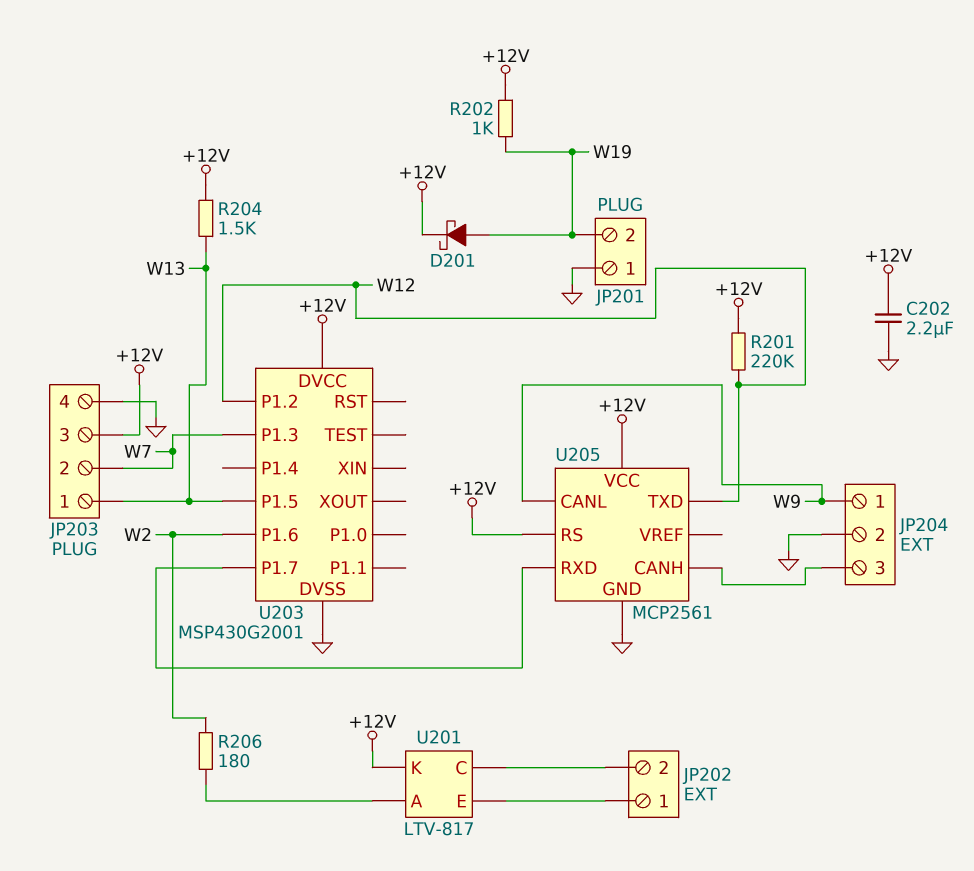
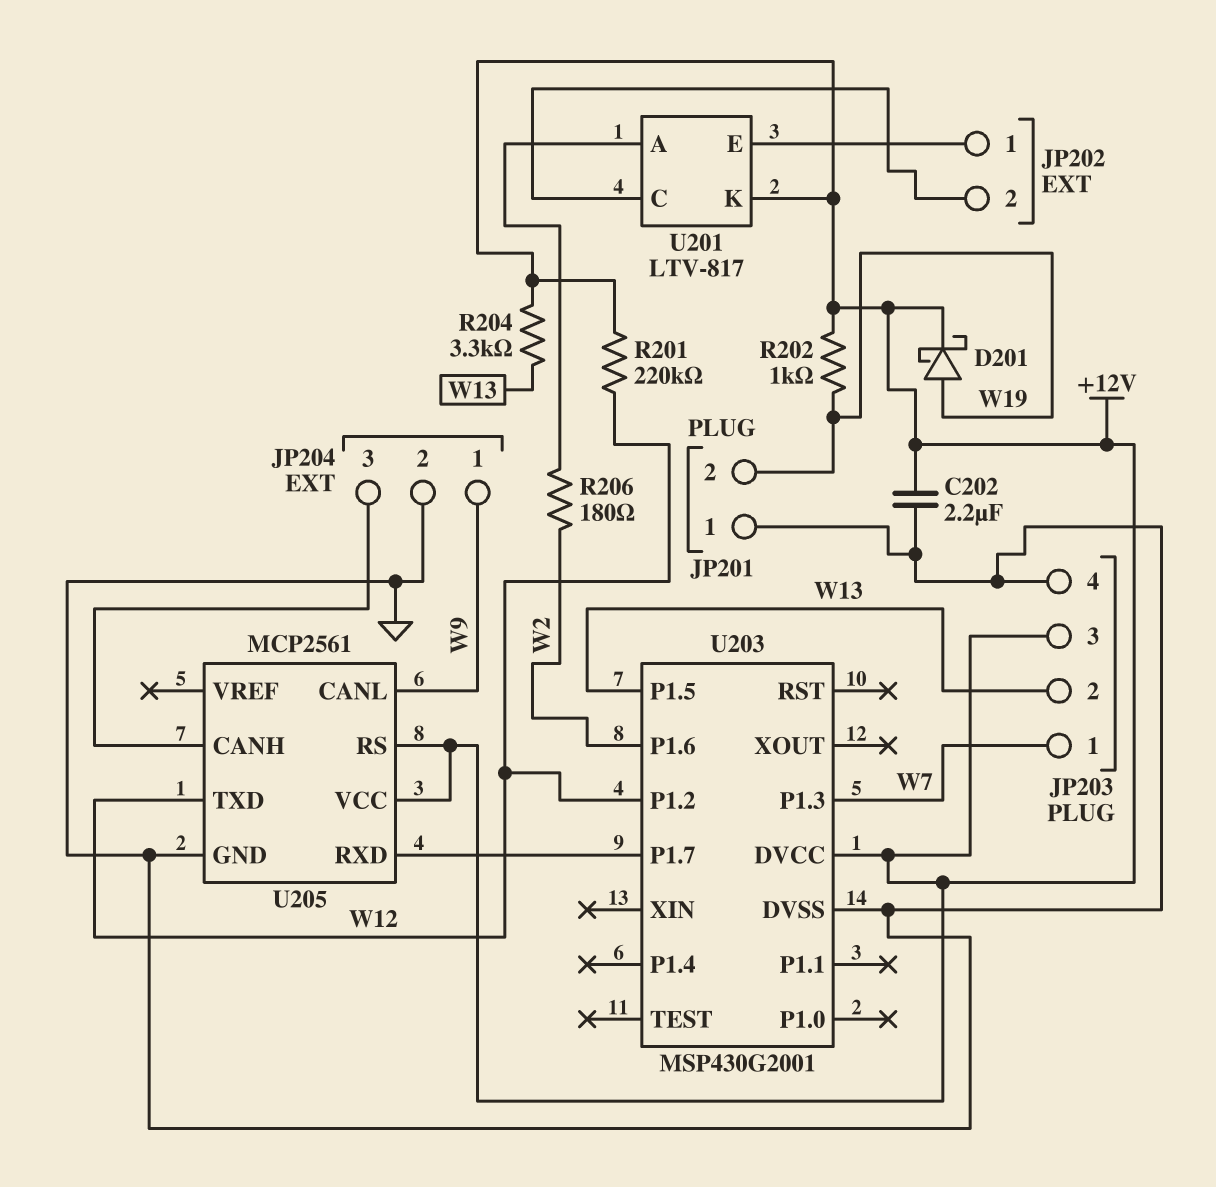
JP203 pin 1: W13 -> W7
JP203 pin 2: W7 -> W13
R204: 1.5k (+12V, W13) -> 3.3k (+12V, W13)

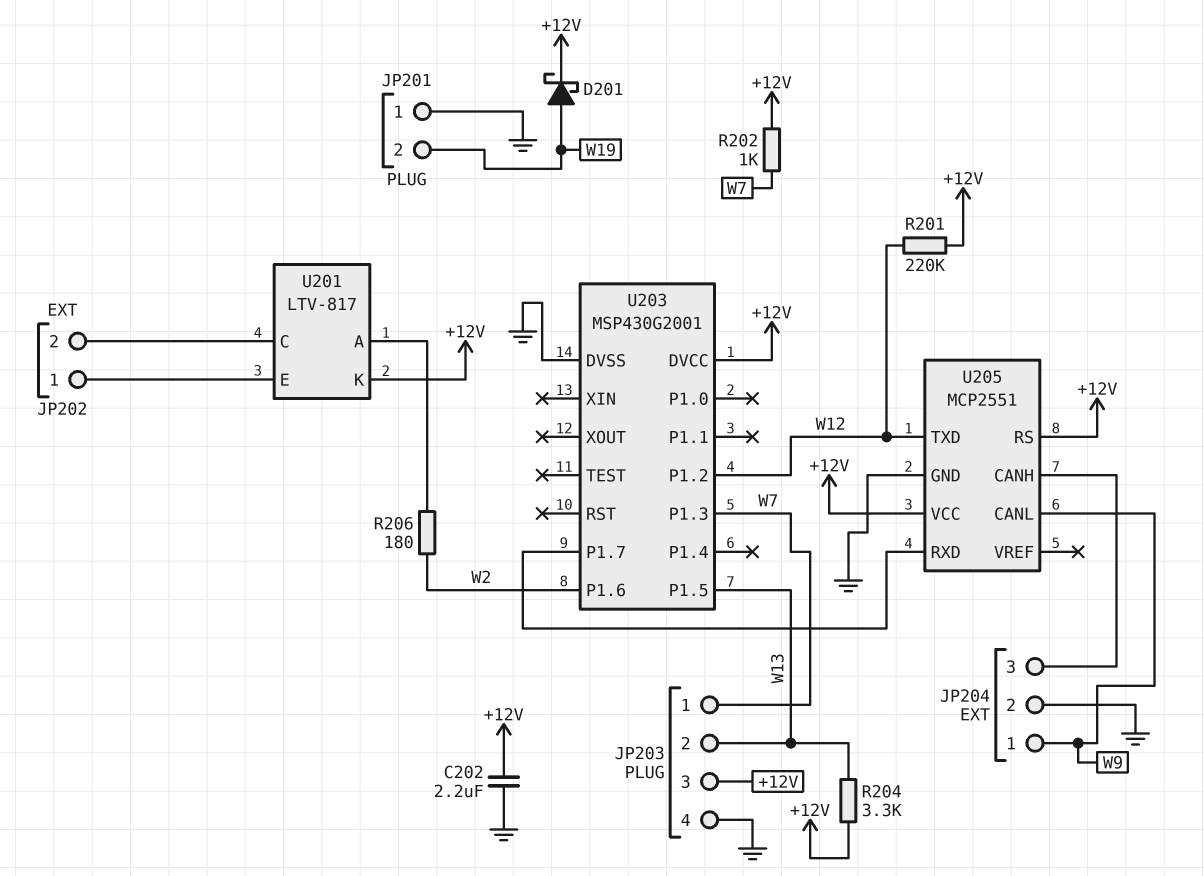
R202: 1k (+12V, W19) -> 1k (+12V, W7)
U205: MCP2561 -> MCP2551

